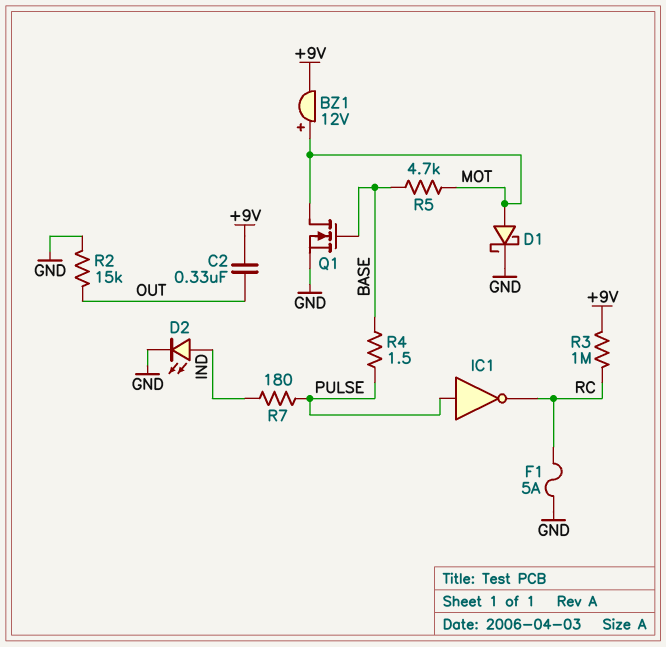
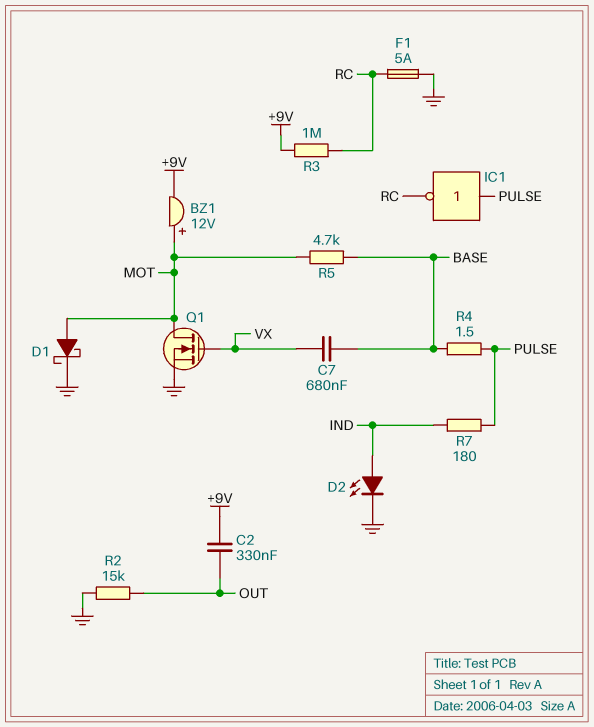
C7: none -> 680nF (BASE, VX)
Q1: NMOS (G BASE, D MOT, S GND) -> NMOS (G VX, D MOT, S GND)

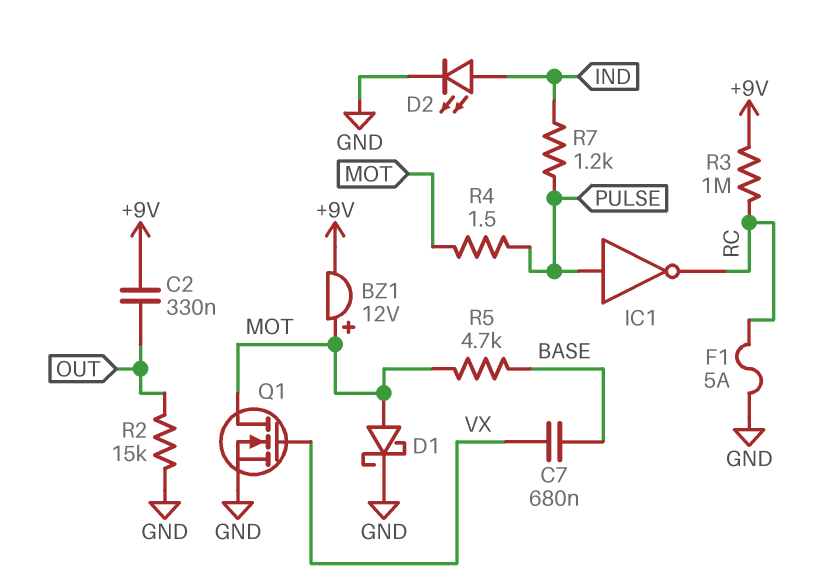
R4: 1.5 (BASE, PULSE) -> 1.5 (MOT, PULSE)
R7: 180 (IND, PULSE) -> 1.2k (IND, PULSE)

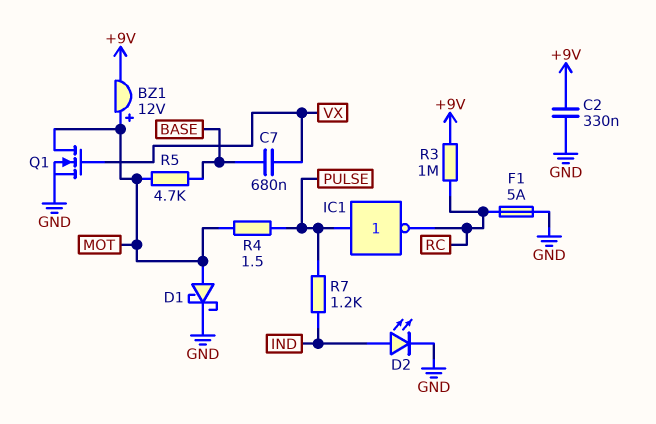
C2: 330nF (+9V, OUT) -> 330nF (+9V, GND)
R2: 15k (GND, OUT) -> none

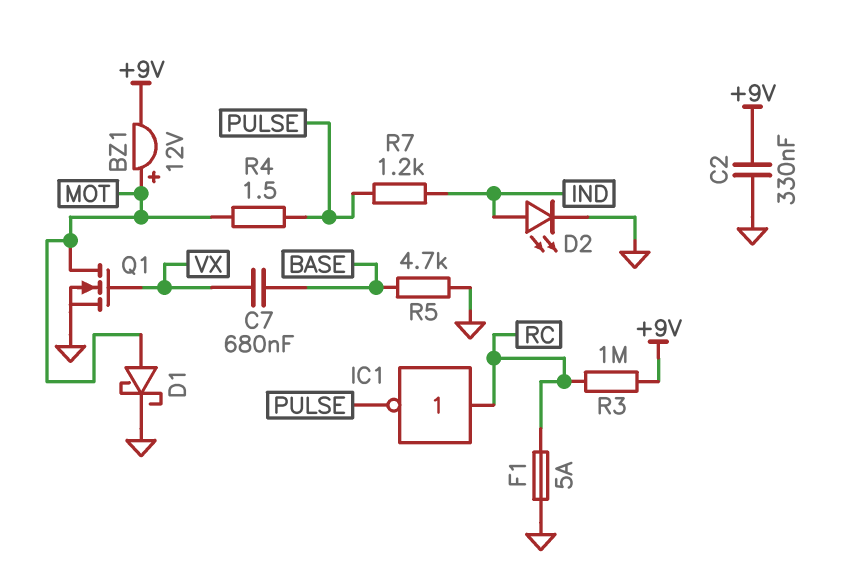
IC1: NOT (in PULSE, out RC) -> NOT (in RC, out PULSE)
R5: 4.7k (BASE, MOT) -> 4.7k (BASE, GND)

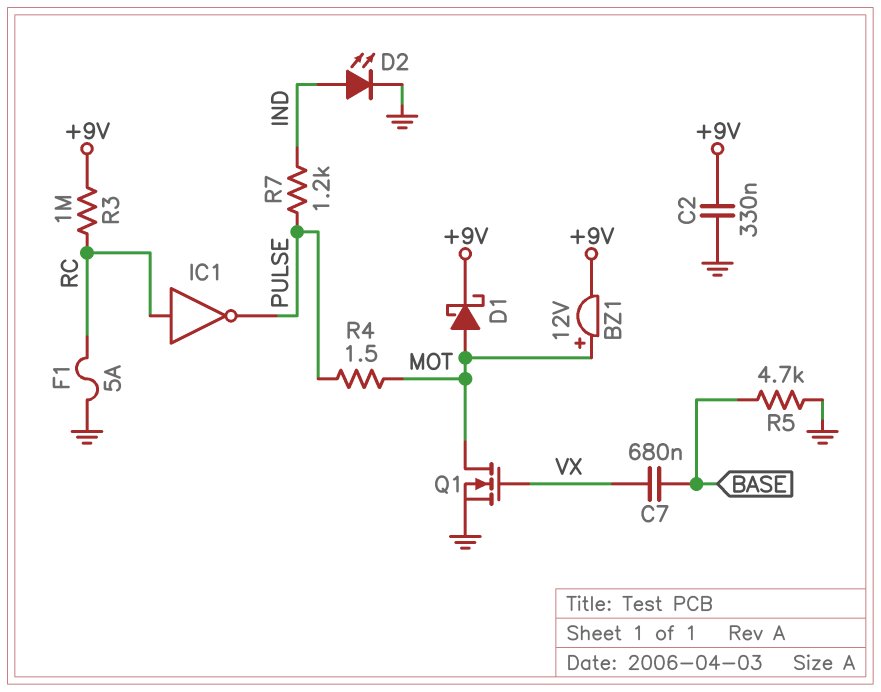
D1: schottky (A MOT, K GND) -> schottky (A MOT, K +9V)

